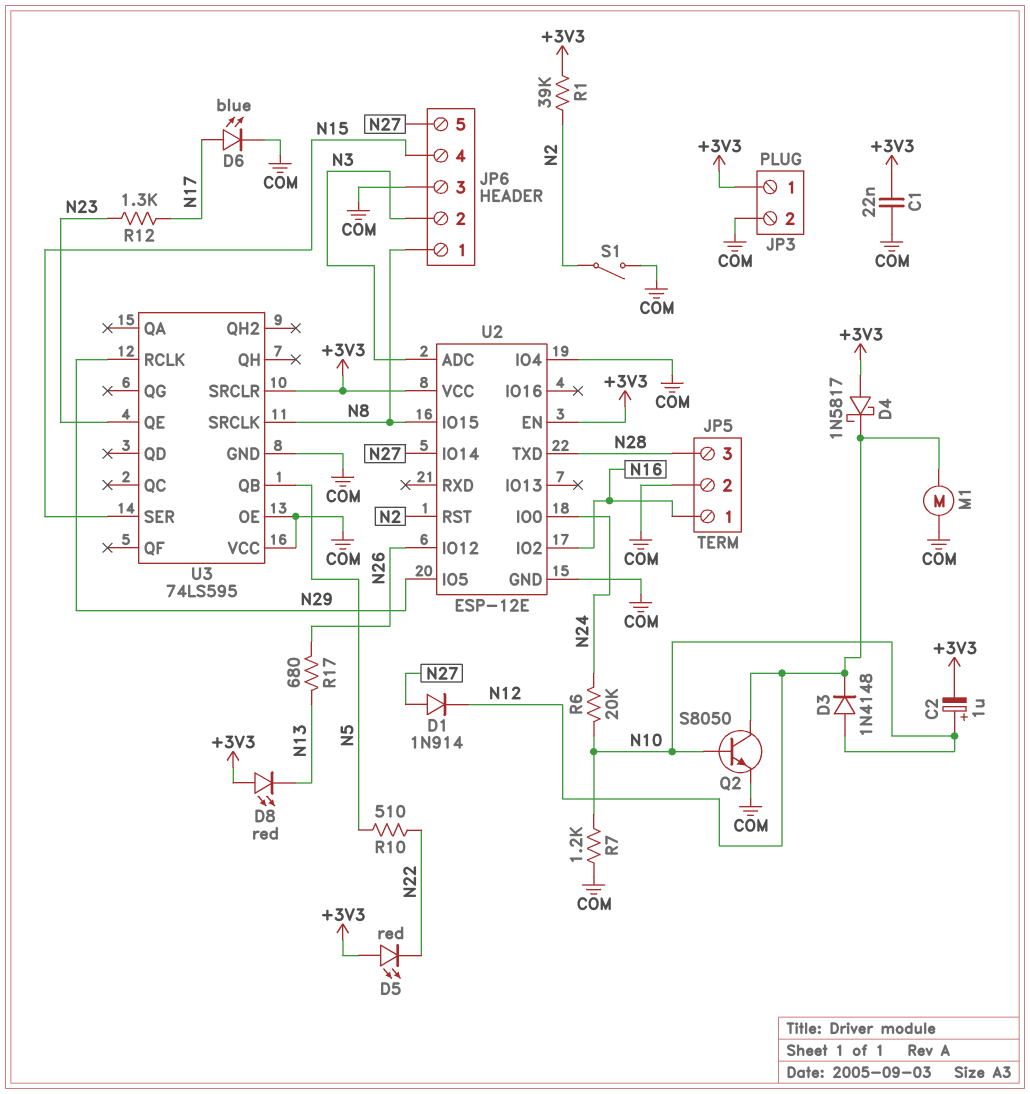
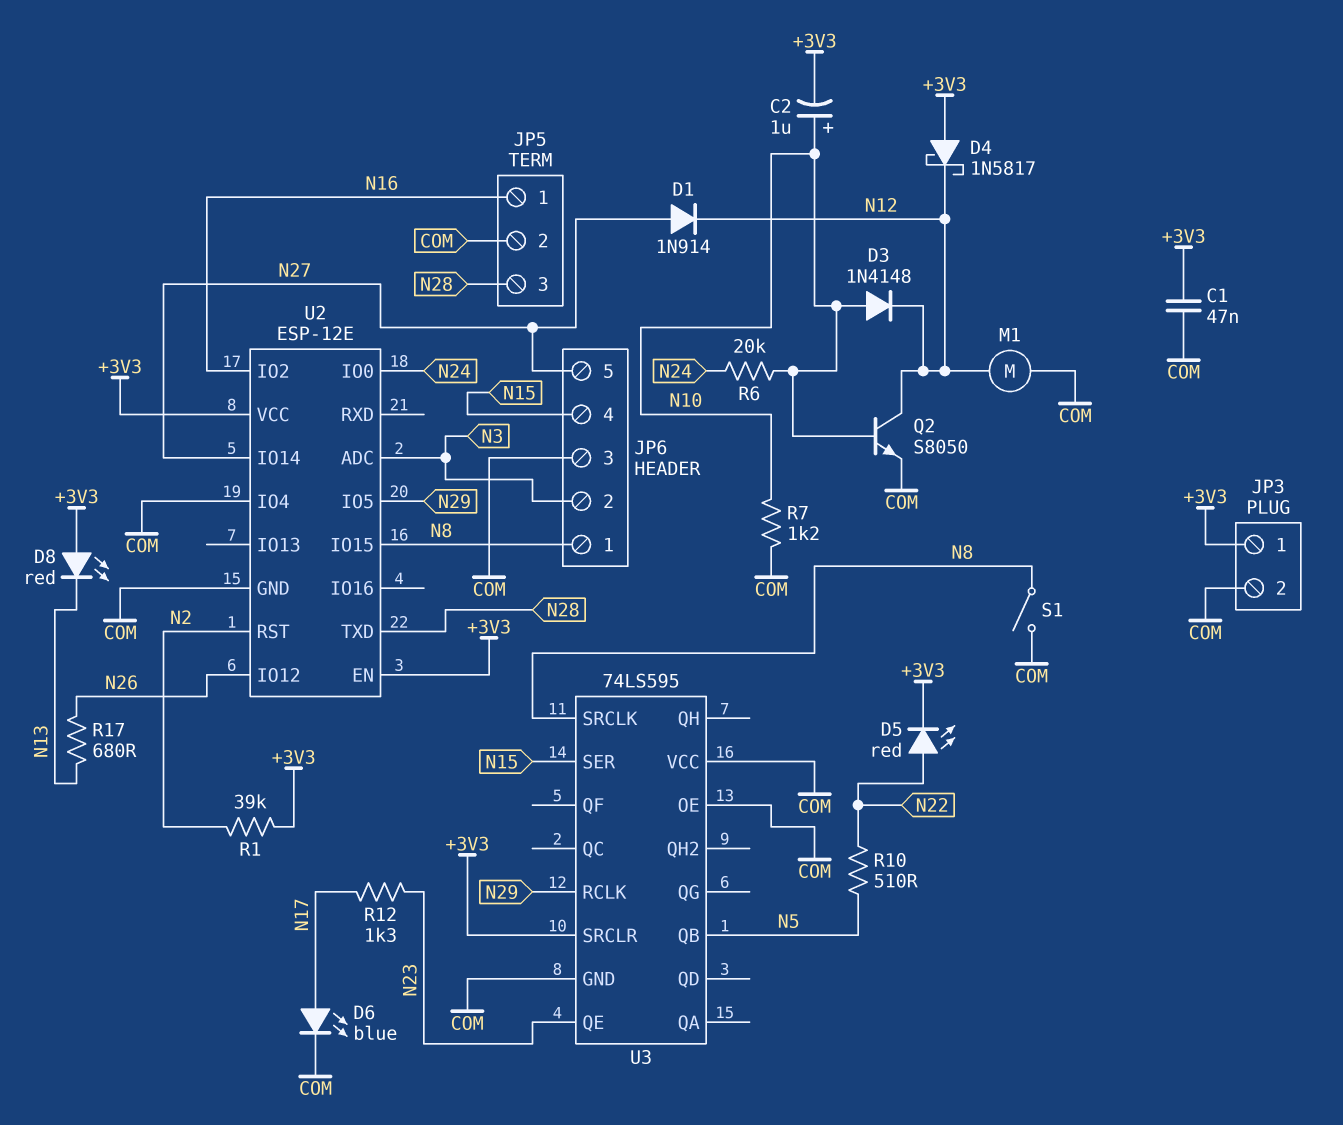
C1: 22nF (+3V3, COM) -> 47nF (+3V3, COM)
D5: LED red (A +3V3, K N22) -> LED red (A N22, K +3V3)
S1: switch (COM, N2) -> switch (COM, N8)

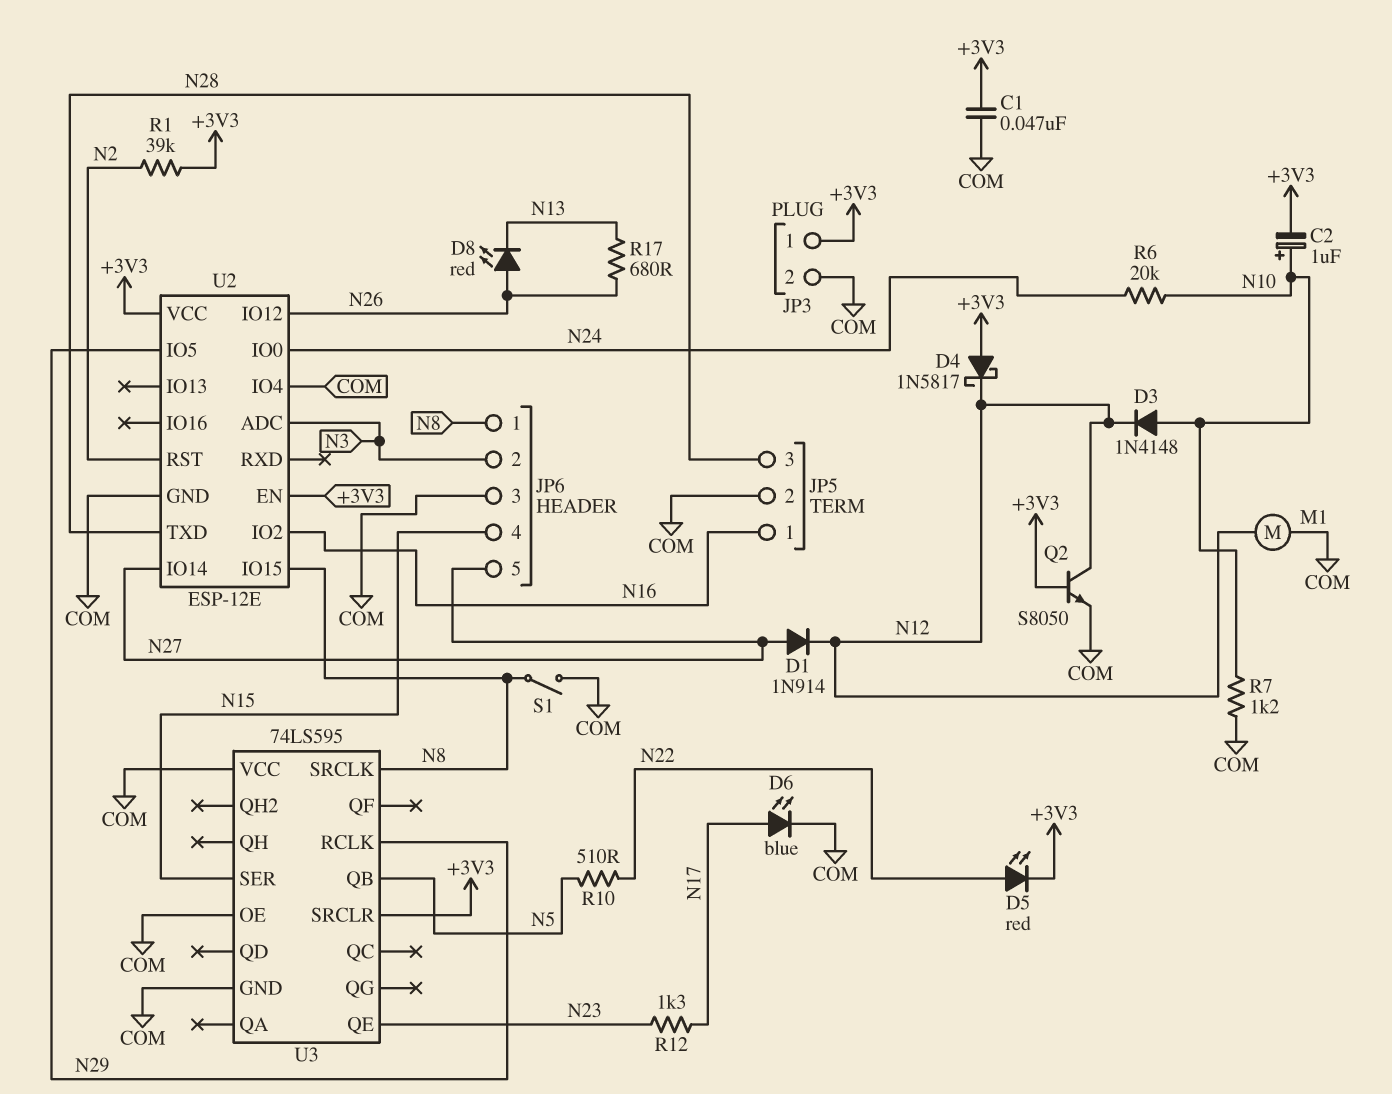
D8: LED red (A +3V3, K N13) -> LED red (A N26, K N13)
Q2: NPN S8050 (B N10, C N12, E COM) -> NPN S8050 (B +3V3, C N12, E COM)

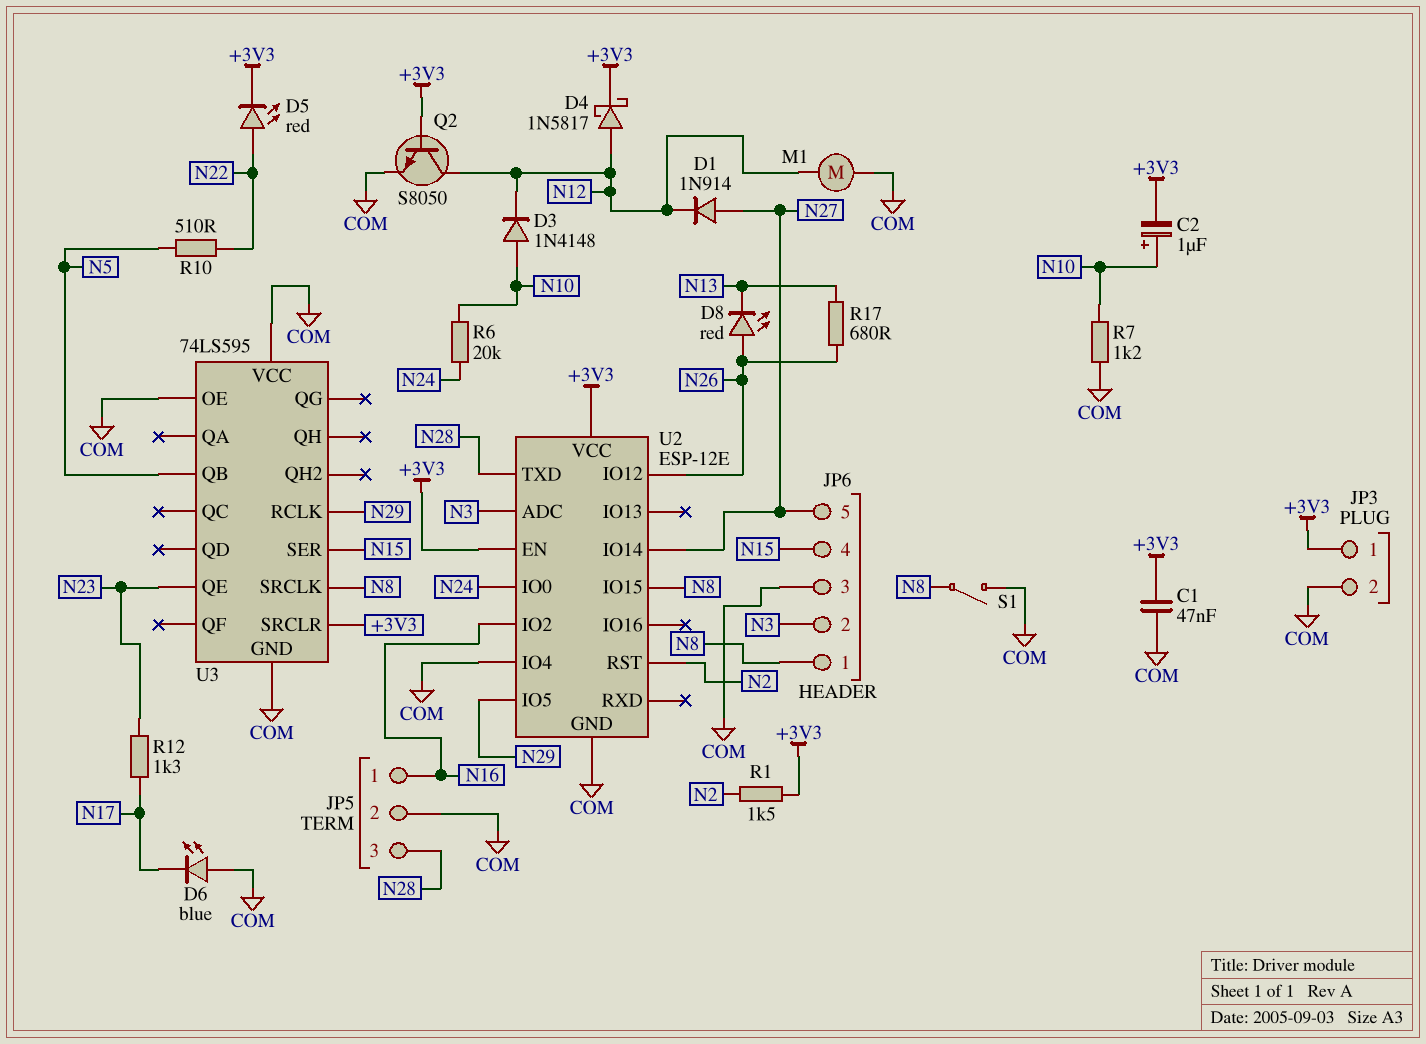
D4: schottky 1N5817 (A +3V3, K N12) -> schottky 1N5817 (A N12, K +3V3)
D6: LED blue (A N17, K COM) -> LED blue (A COM, K N17)
R1: 39k (+3V3, N2) -> 1.5k (+3V3, N2)

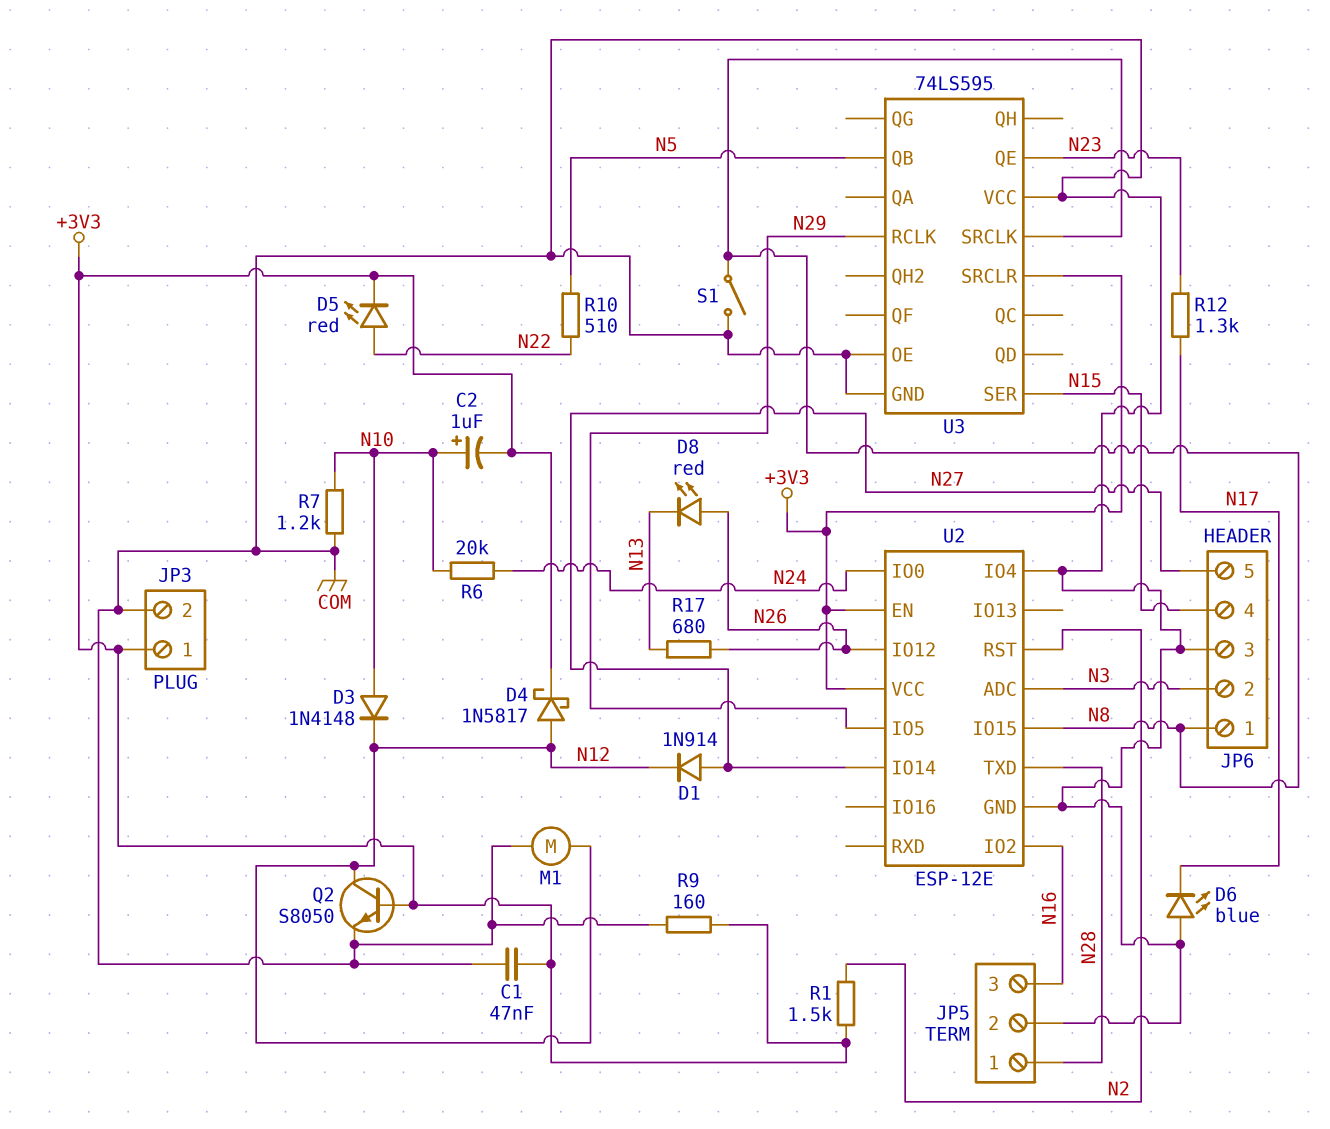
JP5 pin 1: N16 -> N28
JP5 pin 3: N28 -> N16
R9: none -> 160 (+3V3, COM)

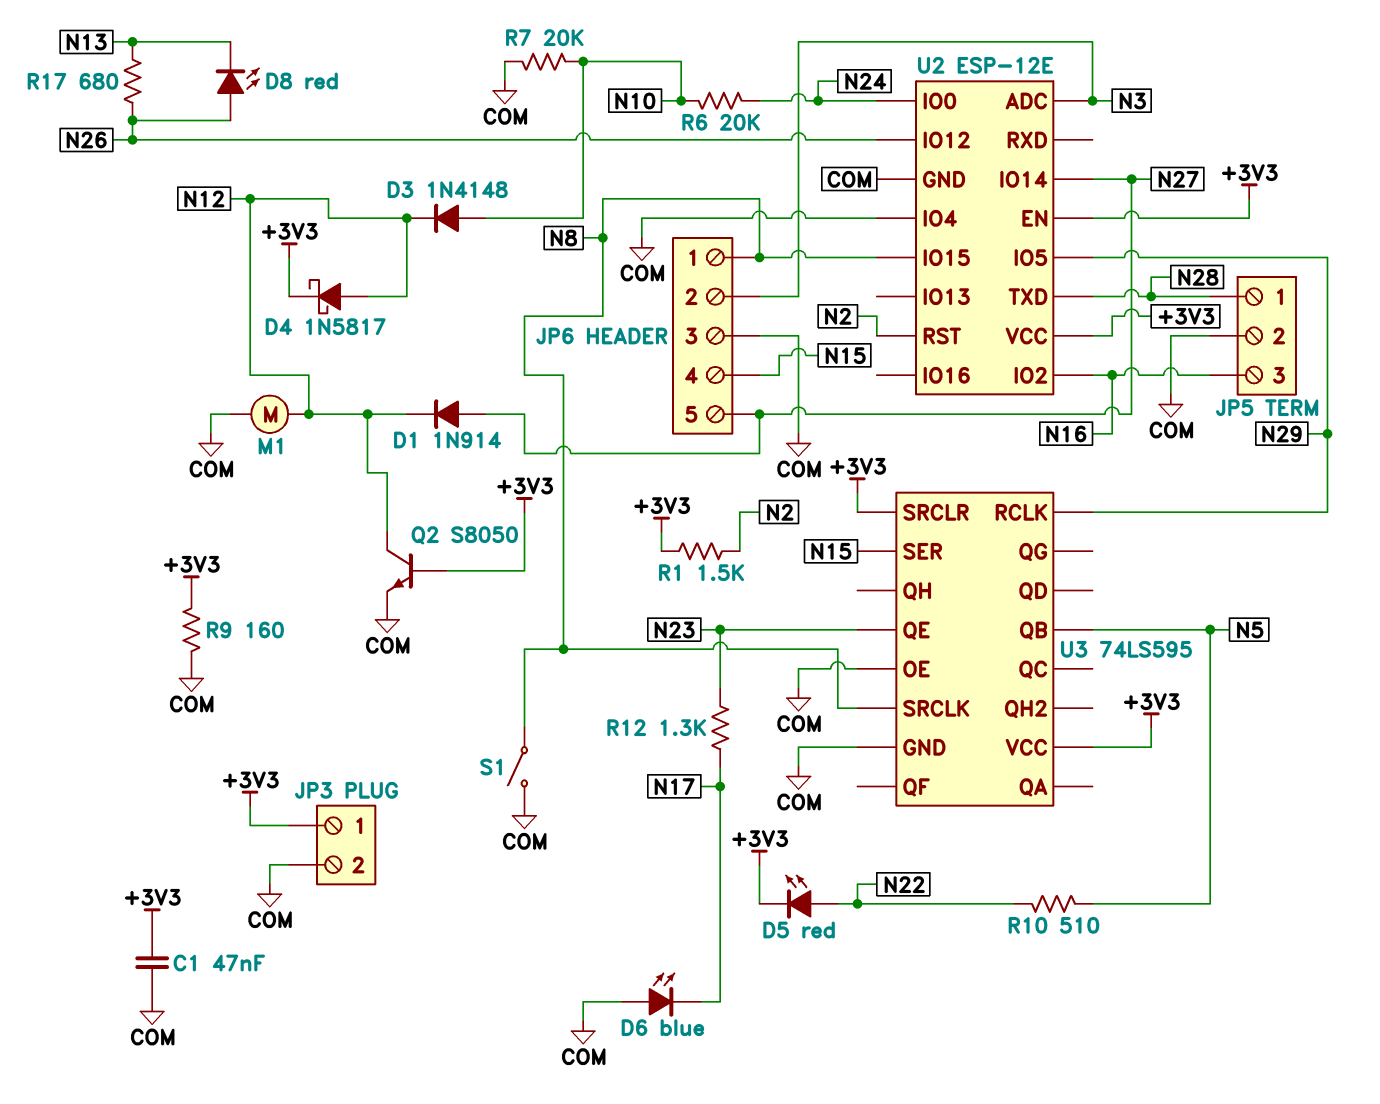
C2: 1uF (plus N10, minus +3V3) -> none
R7: 1.2k (COM, N10) -> 20k (COM, N10)
U3 pin VCC: COM -> +3V3

